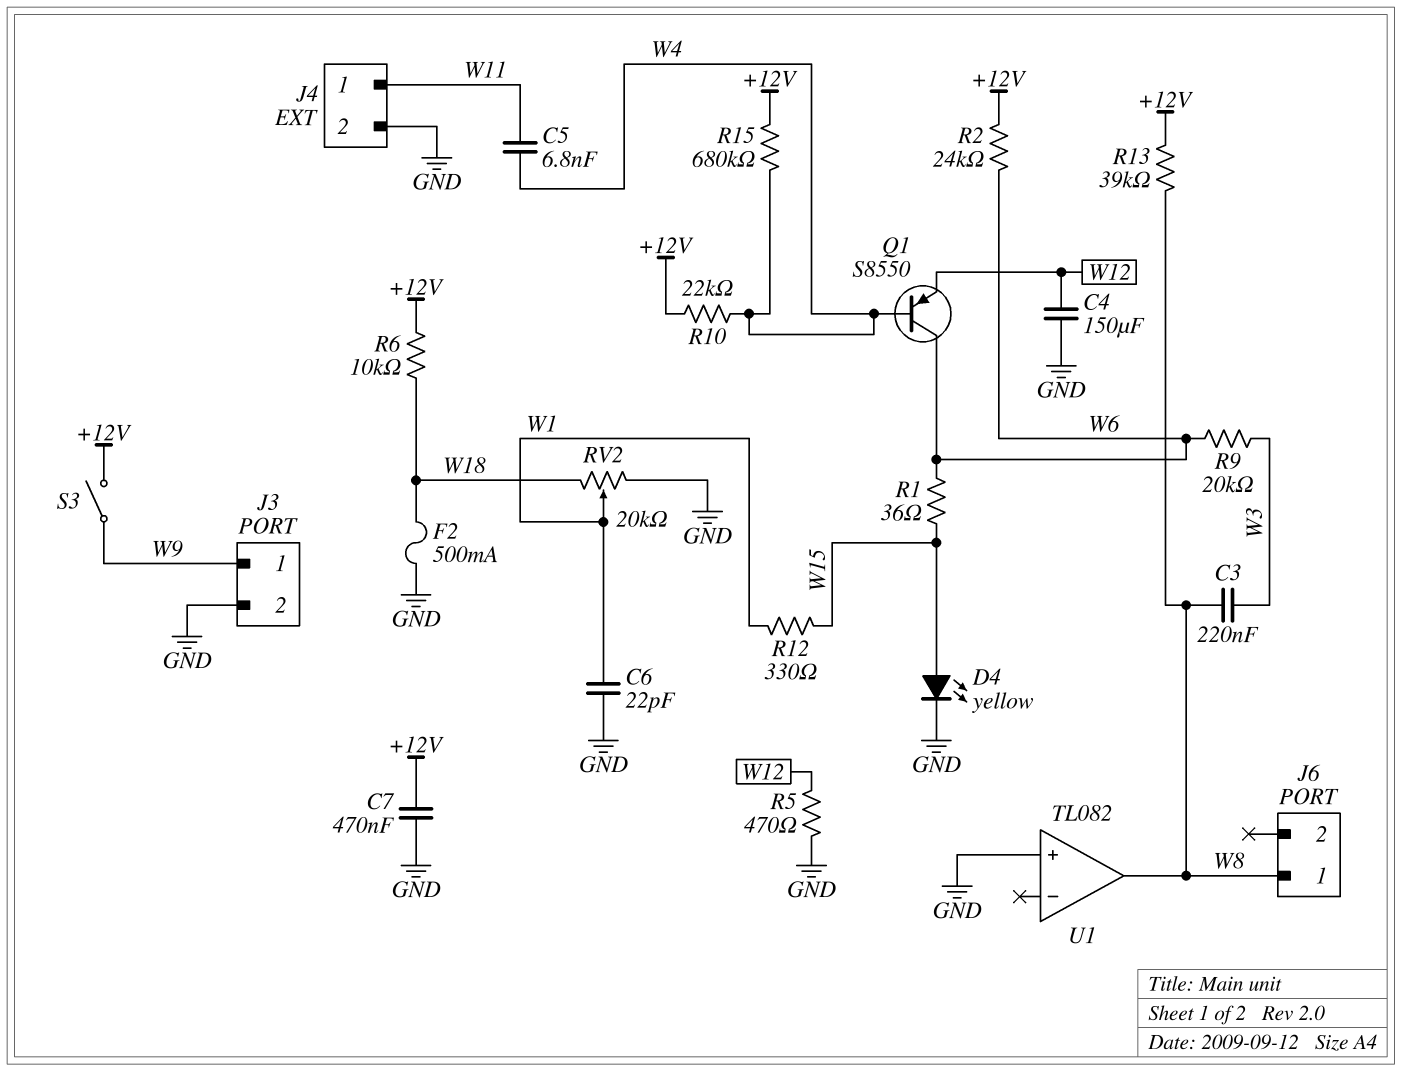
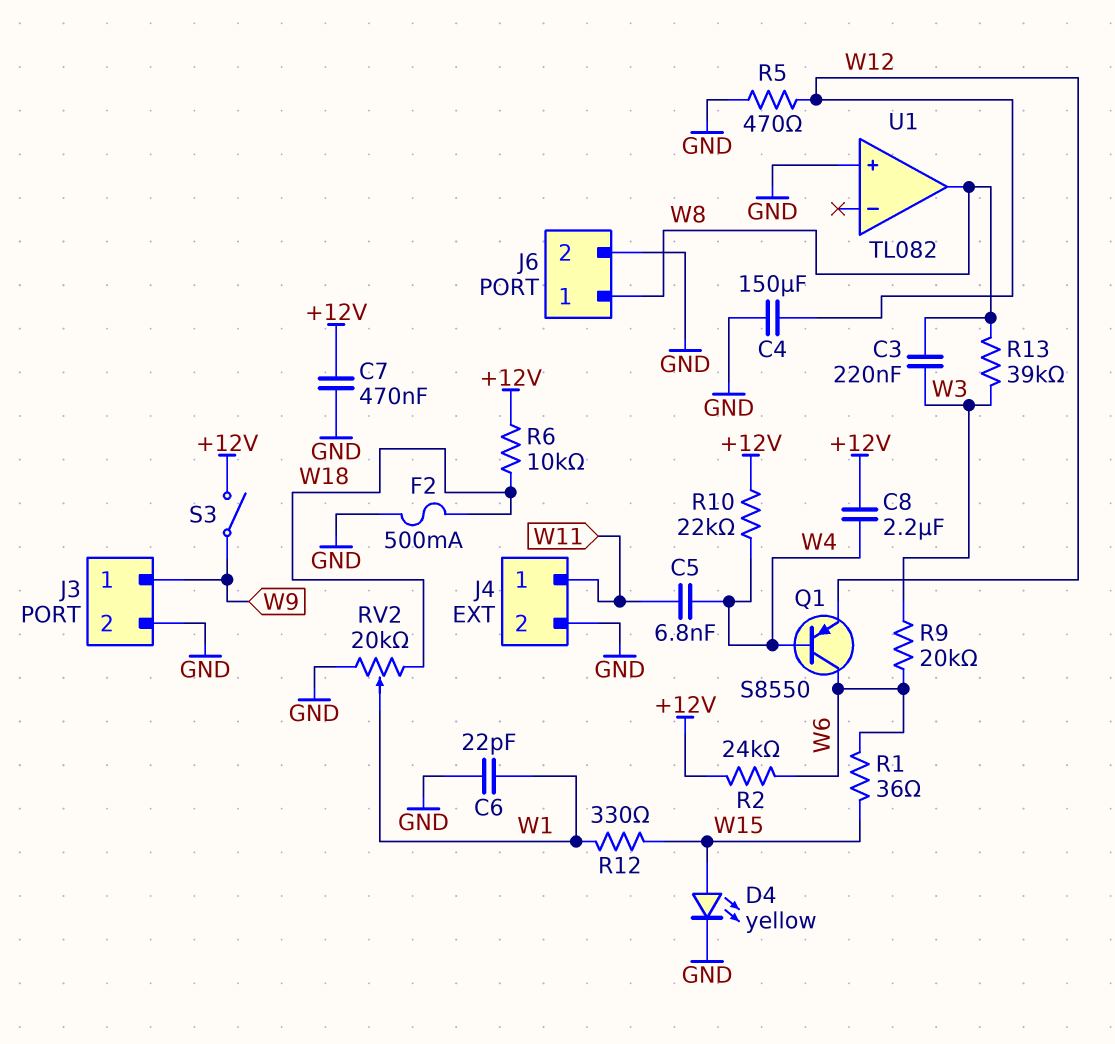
C8: none -> 2.2uF (+12V, W4)
J6 pin 2: none -> GND
R13: 39k (+12V, W8) -> 39k (W3, W8)
R15: 680k (+12V, W4) -> none

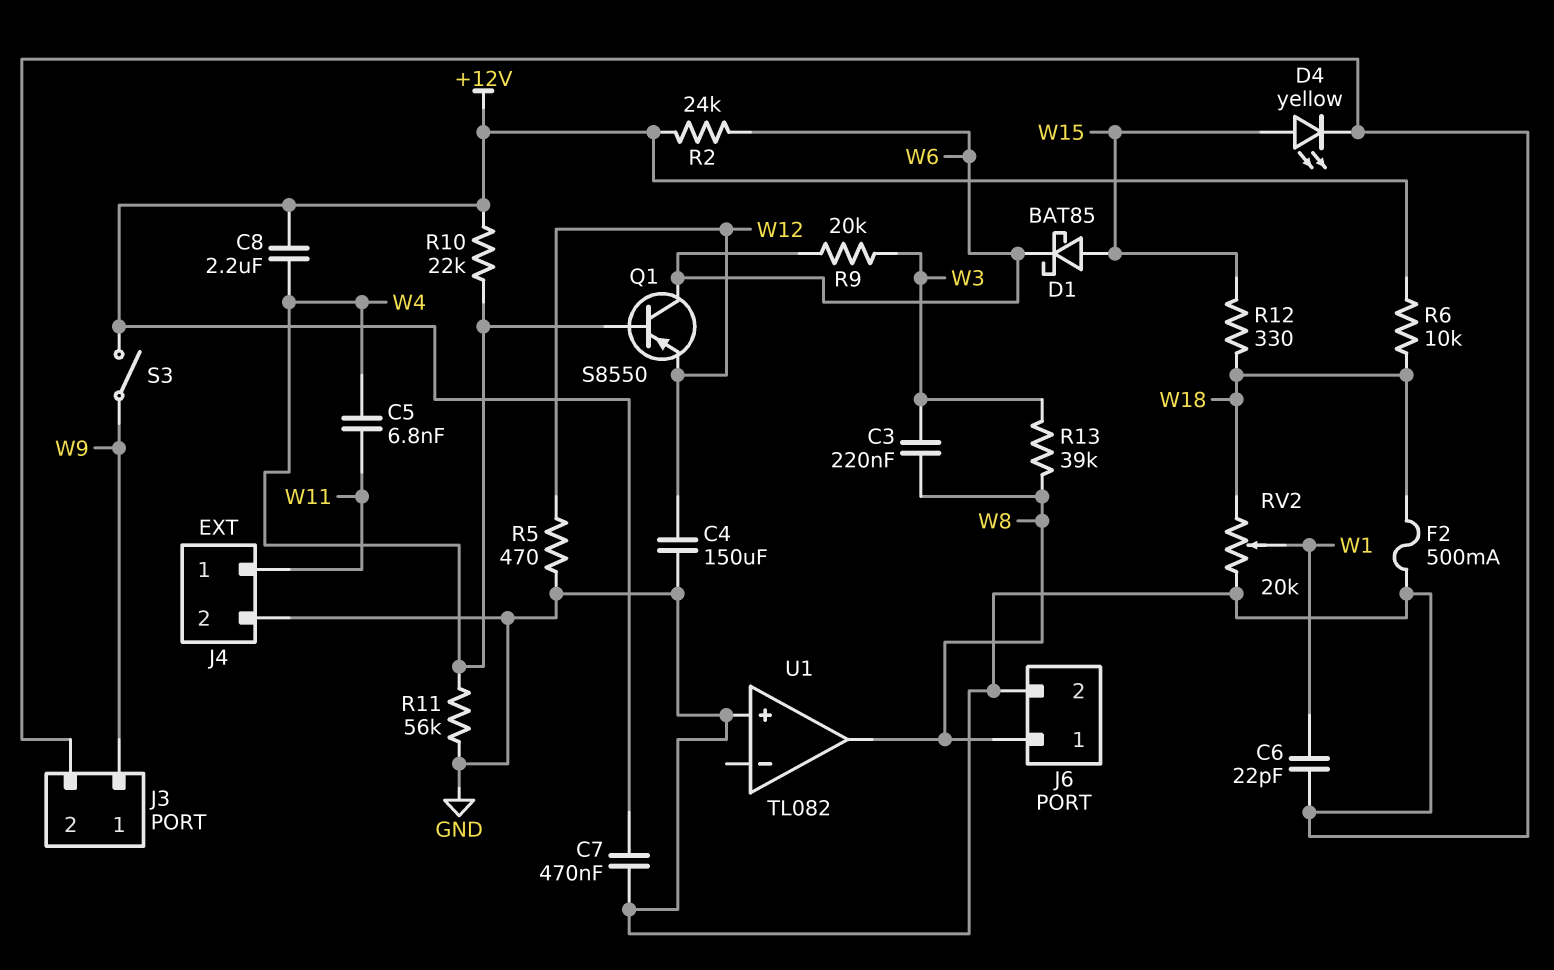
D1: none -> schottky BAT85 (A W15, K W6)
R1: 36 (W6, W15) -> none
R11: none -> 56k (GND, W4)
R12: 330 (W1, W15) -> 330 (W15, W18)

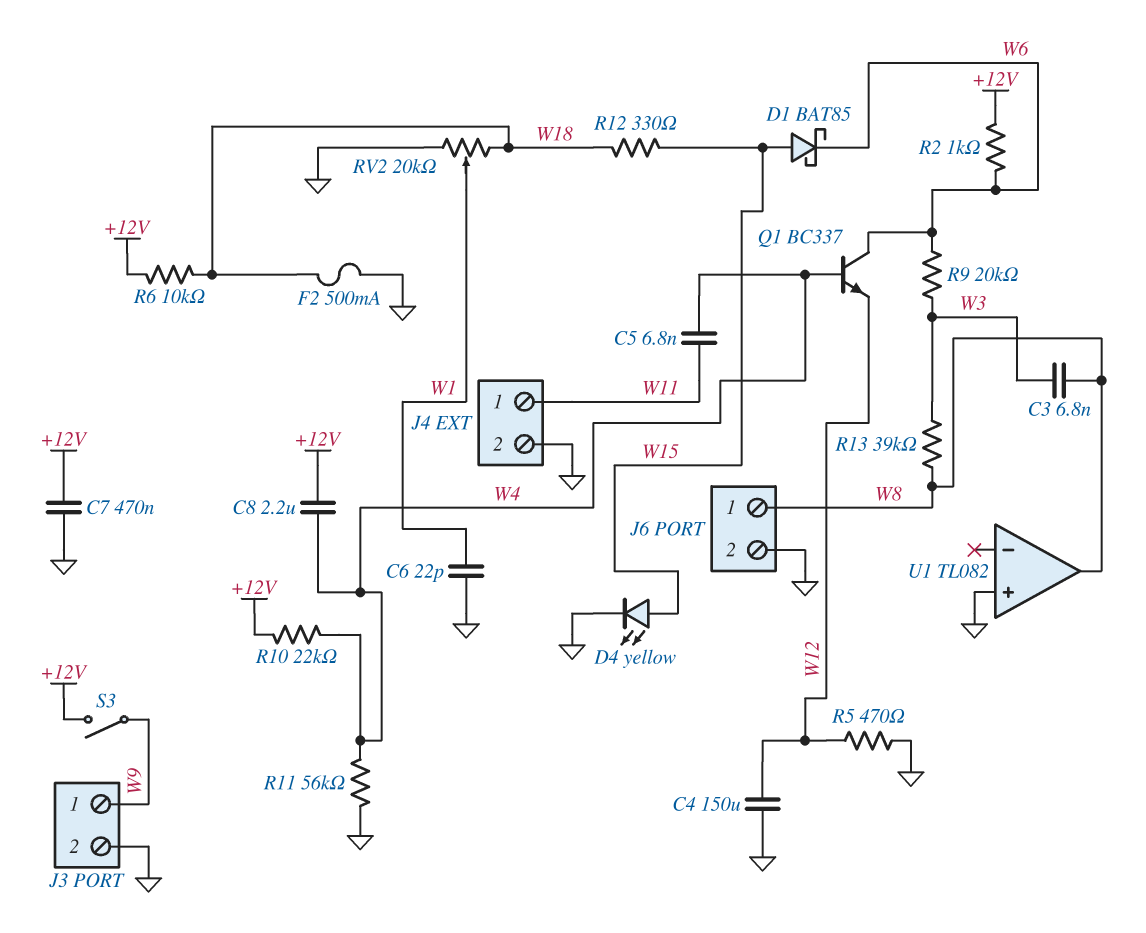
C3: 220nF (W3, W8) -> 6.8nF (W3, W8)
Q1: PNP S8550 (B W4, C W6, E W12) -> NPN BC337 (B W4, C W6, E W12)
R2: 24k (+12V, W6) -> 1k (+12V, W6)

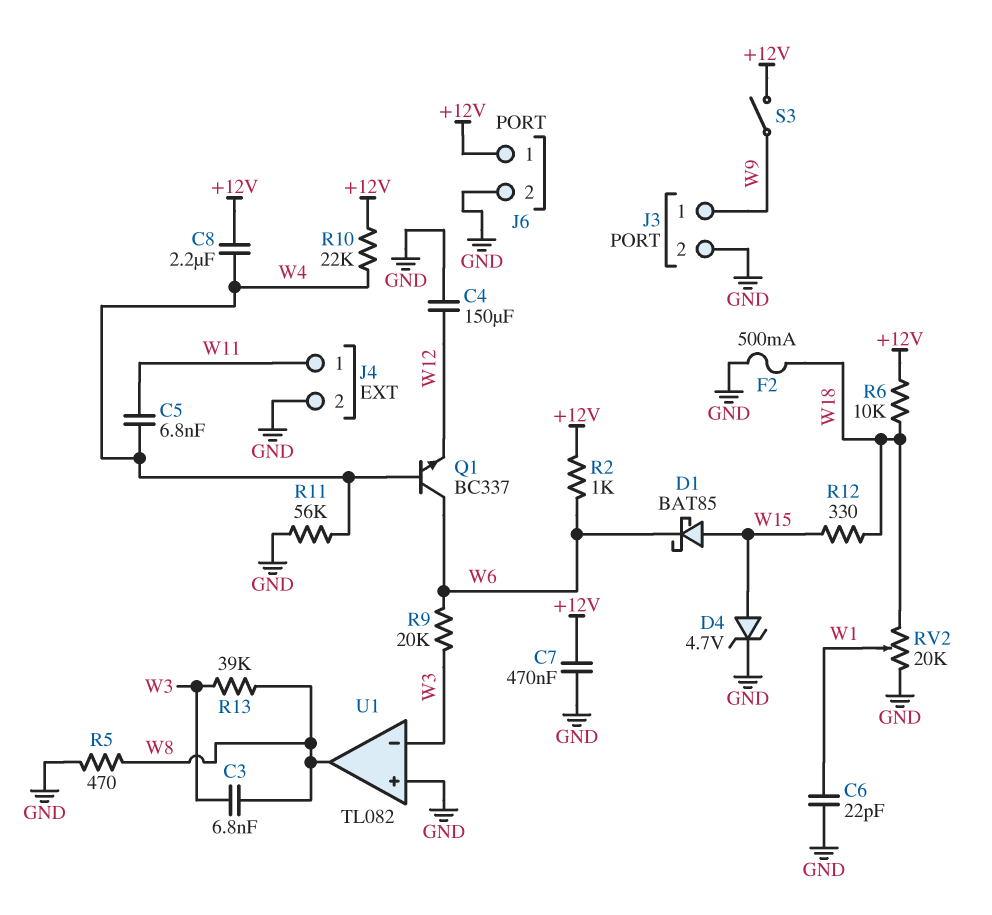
D4: LED yellow (A W15, K GND) -> zener 4.7V (A W15, K GND)
J6 pin 1: W8 -> +12V
R5: 470 (GND, W12) -> 470 (GND, W8)
U1 pin in-: none -> W3

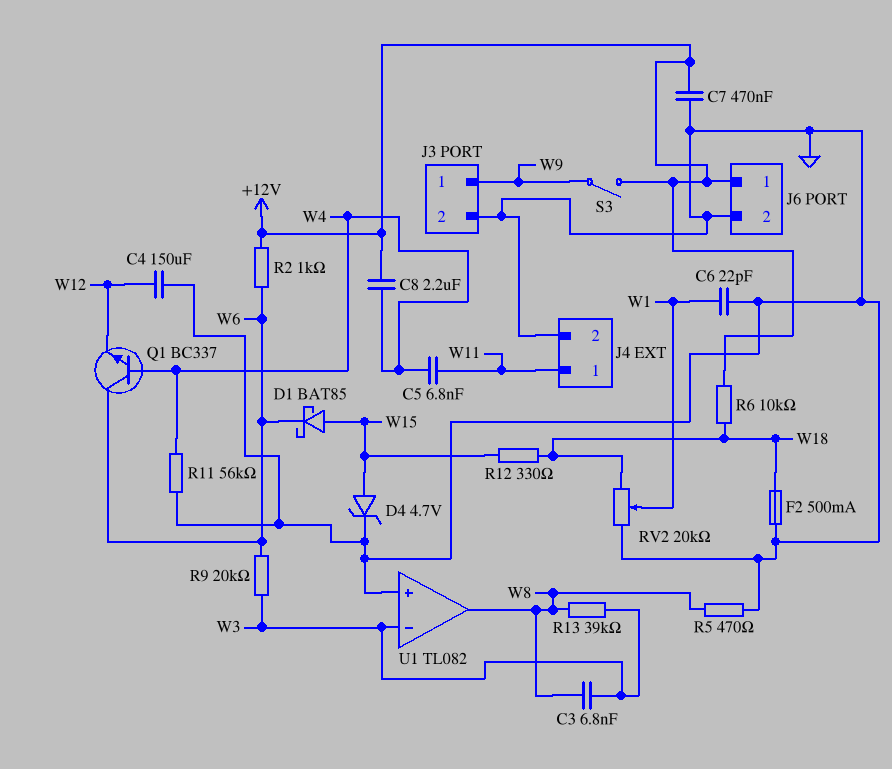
R10: 22k (+12V, W4) -> none

